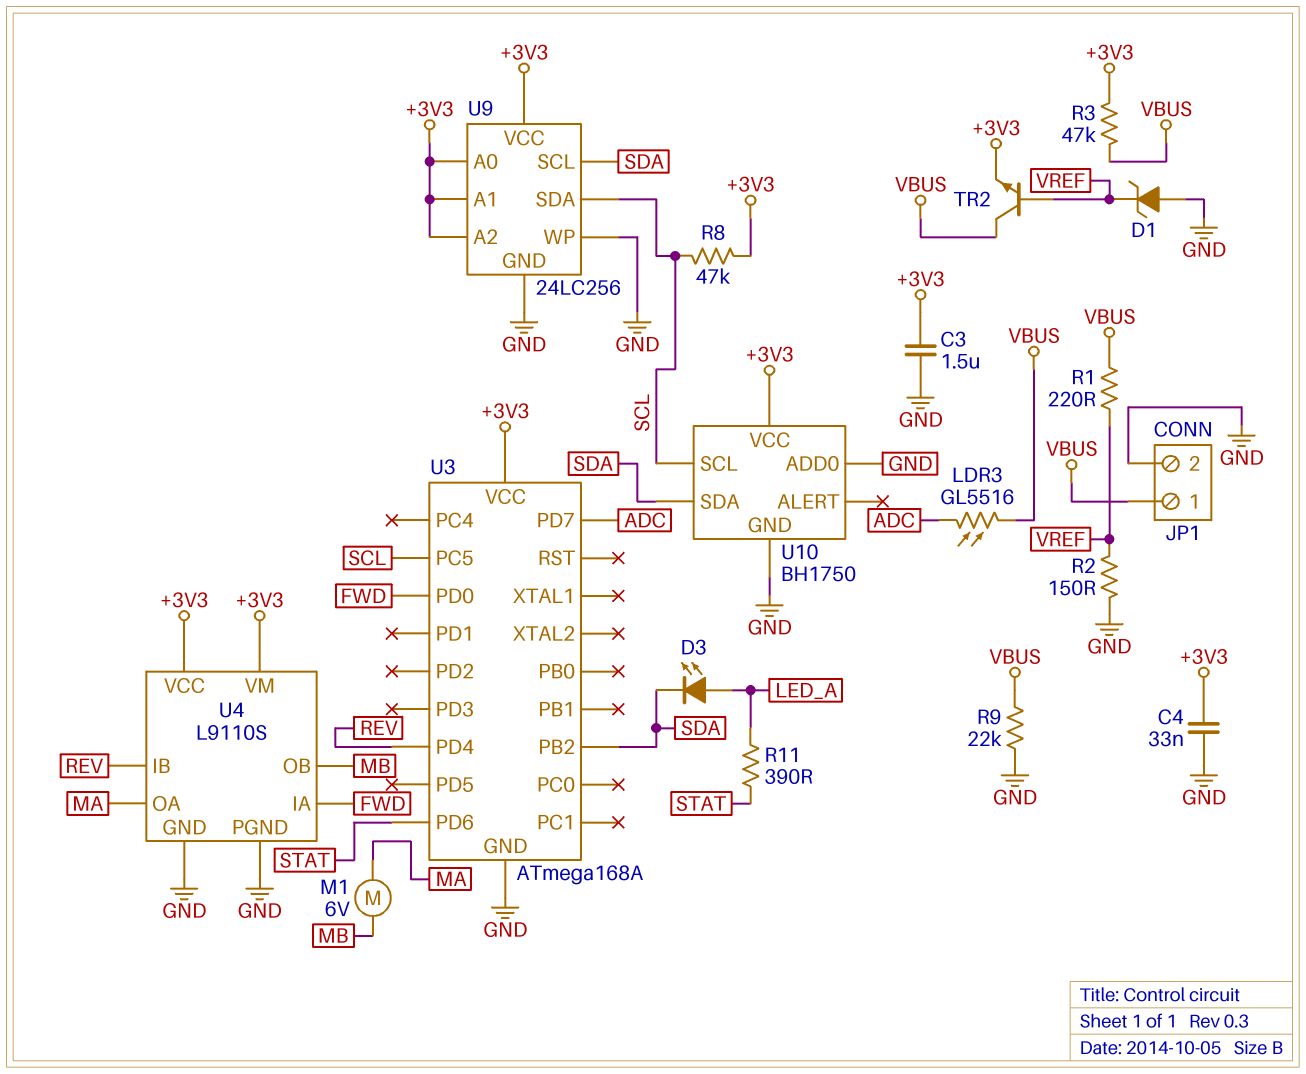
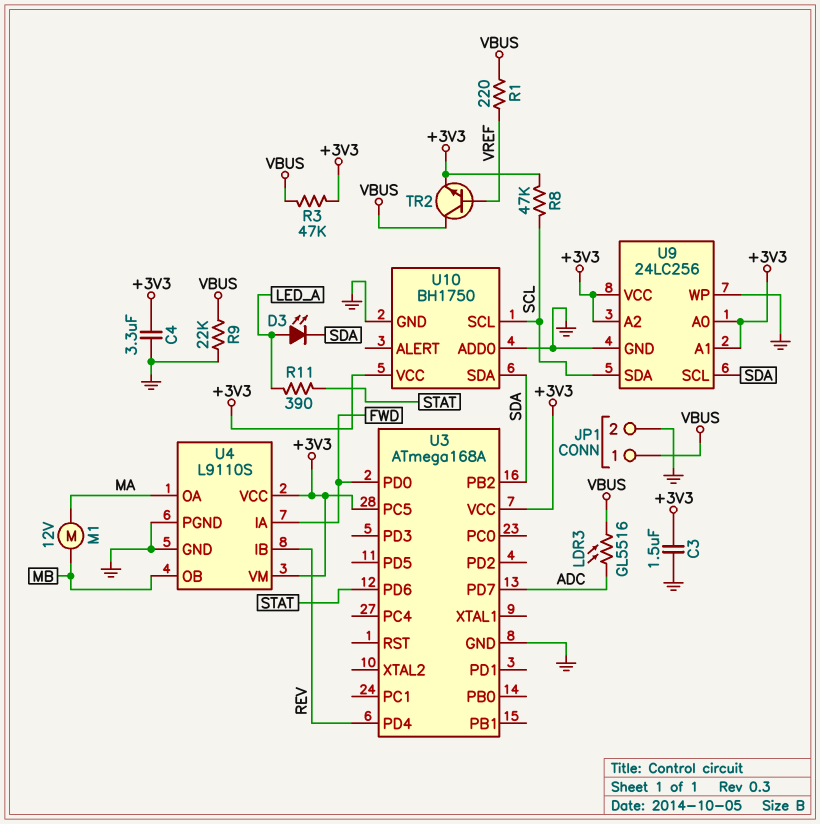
C4: 33nF (+3V3, GND) -> 3.3uF (+3V3, GND)
D1: zener (A GND, K VREF) -> none
M1: motor 6V (MA, MB) -> motor 12V (MA, MB)
R2: 150 (GND, VREF) -> none
U3 pin PC5: SCL -> +3V3

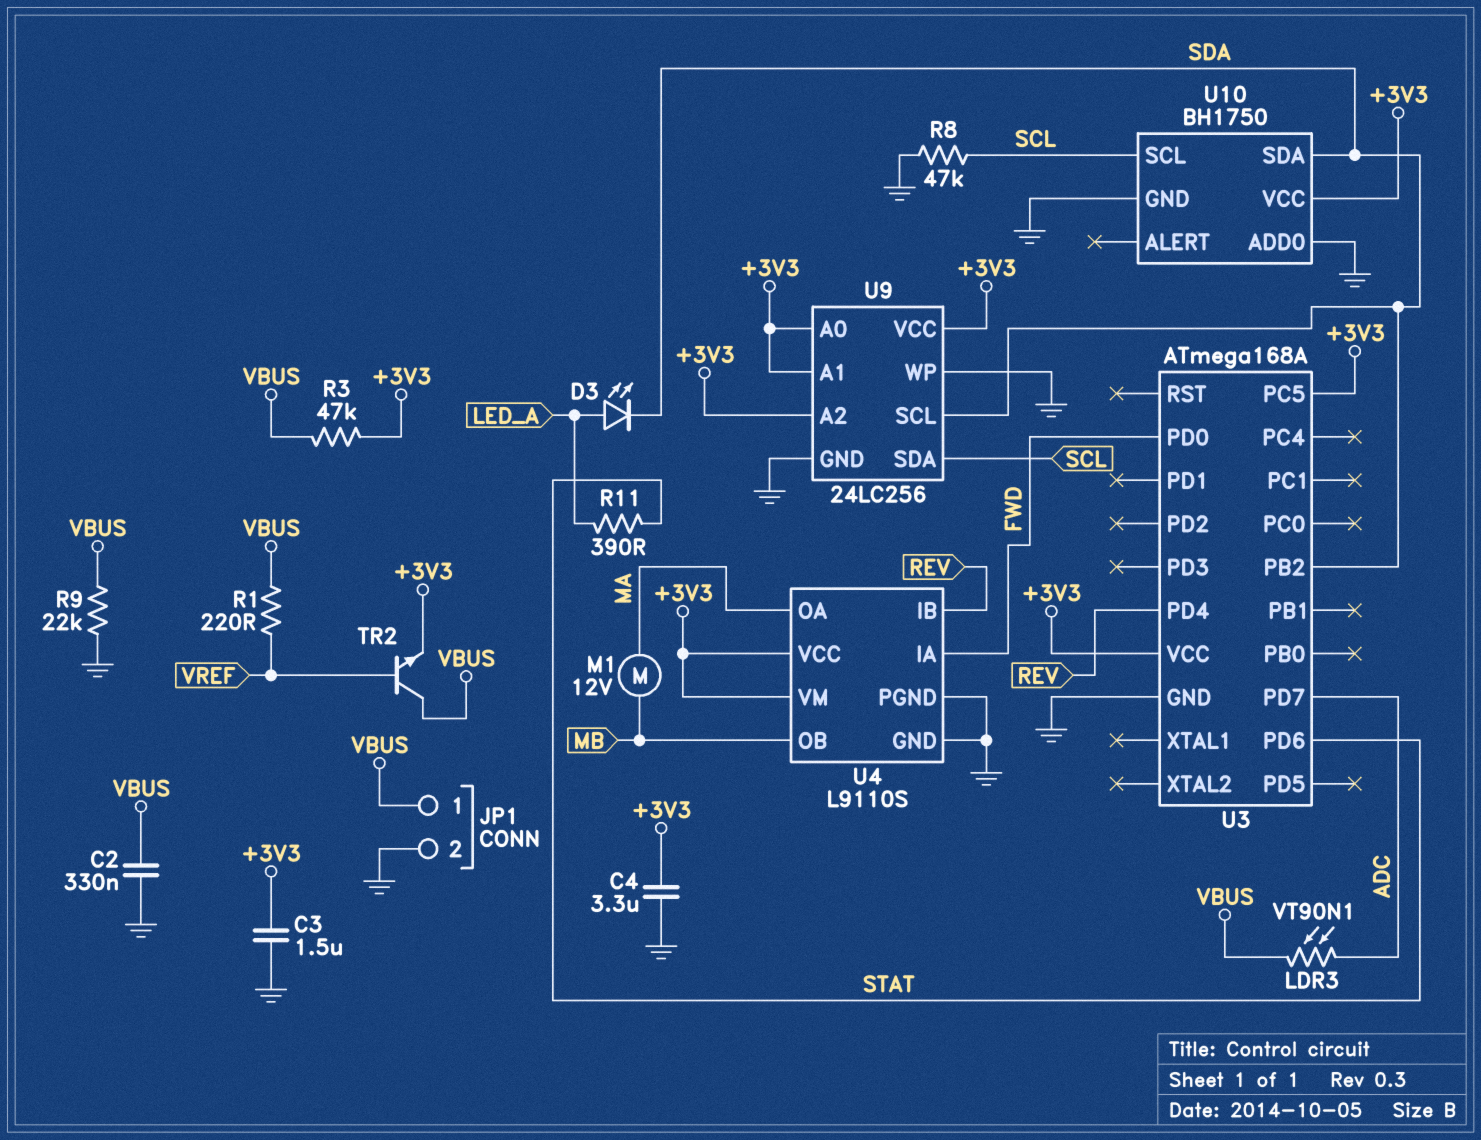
C2: none -> 330nF (GND, VBUS)
LDR3: GL5516 (ADC, VBUS) -> VT90N1 (ADC, VBUS)
R8: 47k (+3V3, SCL) -> 47k (GND, SCL)

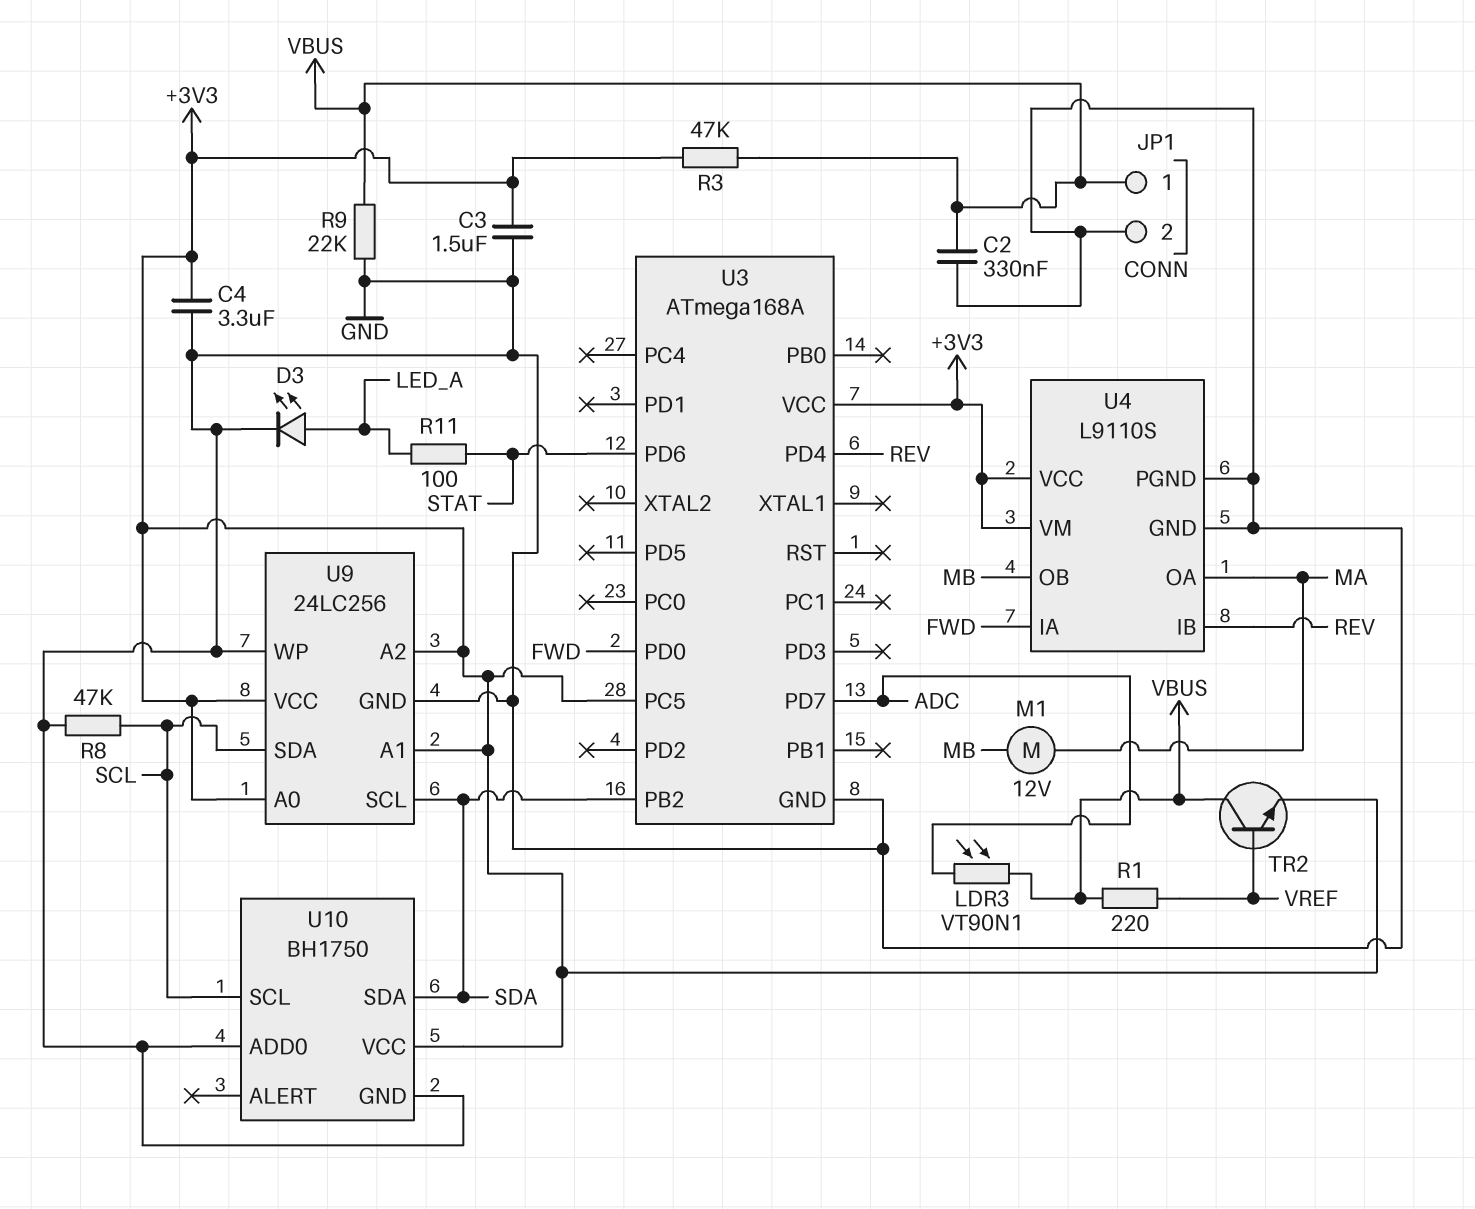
D3: LED (A LED_A, K SDA) -> LED (A LED_A, K GND)
R11: 390 (LED_A, STAT) -> 100 (LED_A, STAT)

